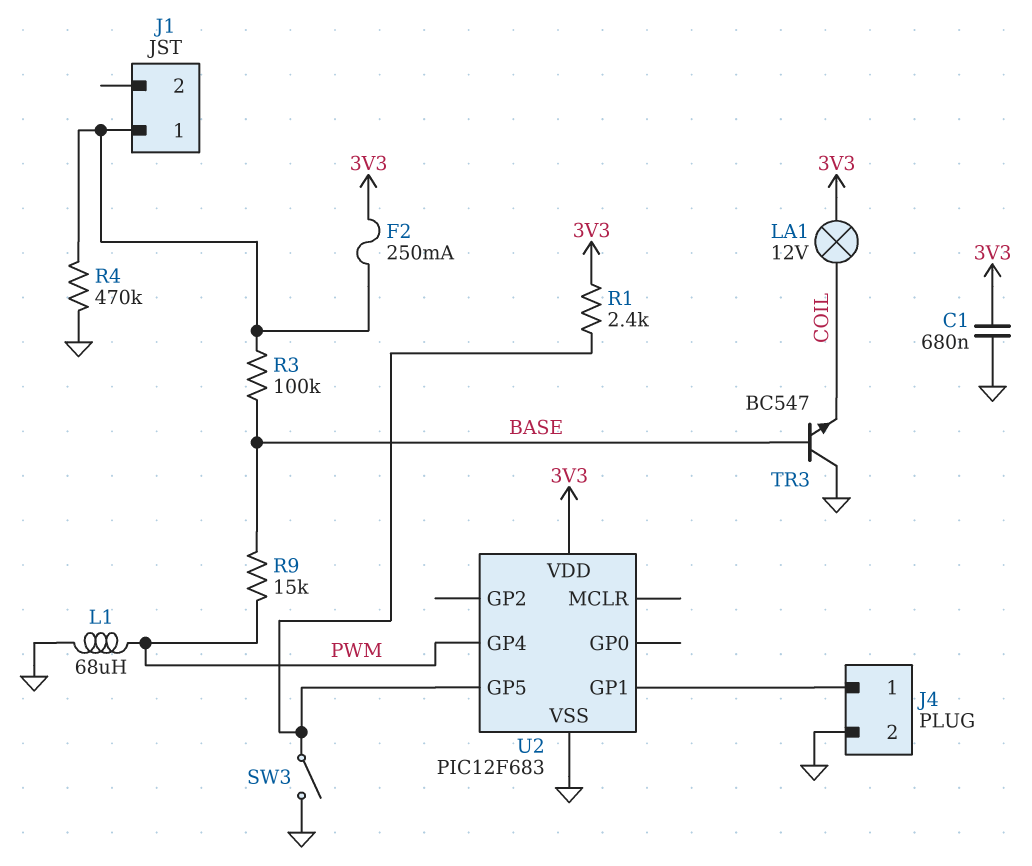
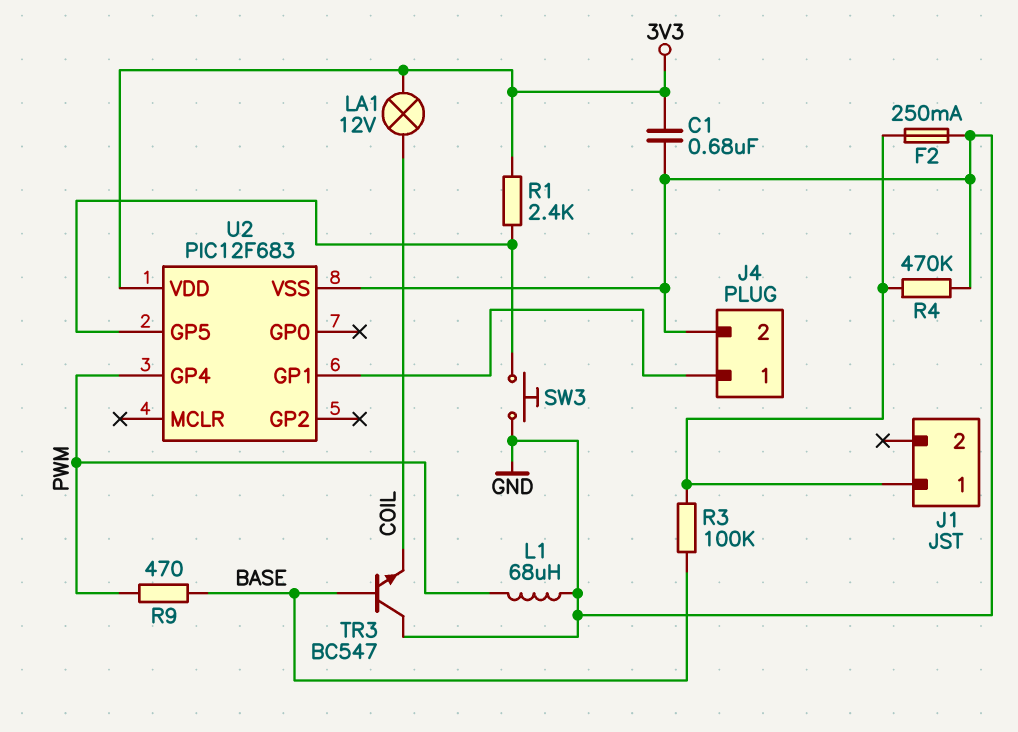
F2: 250mA (3V3, J1/1) -> 250mA (GND, J1/1)
R9: 15k (BASE, PWM) -> 470 (BASE, PWM)
SW3: switch (GND, U2/GP5) -> button (GND, U2/GP5)

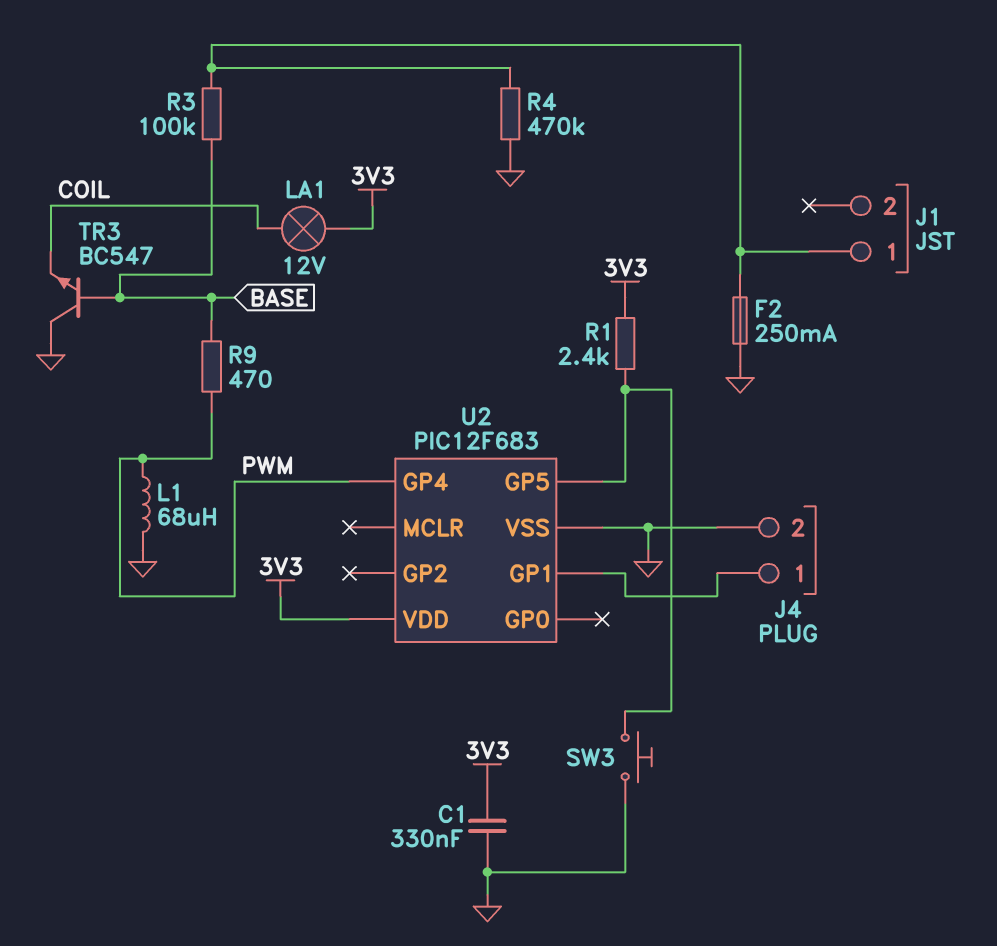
C1: 680nF (3V3, GND) -> 330nF (3V3, GND)

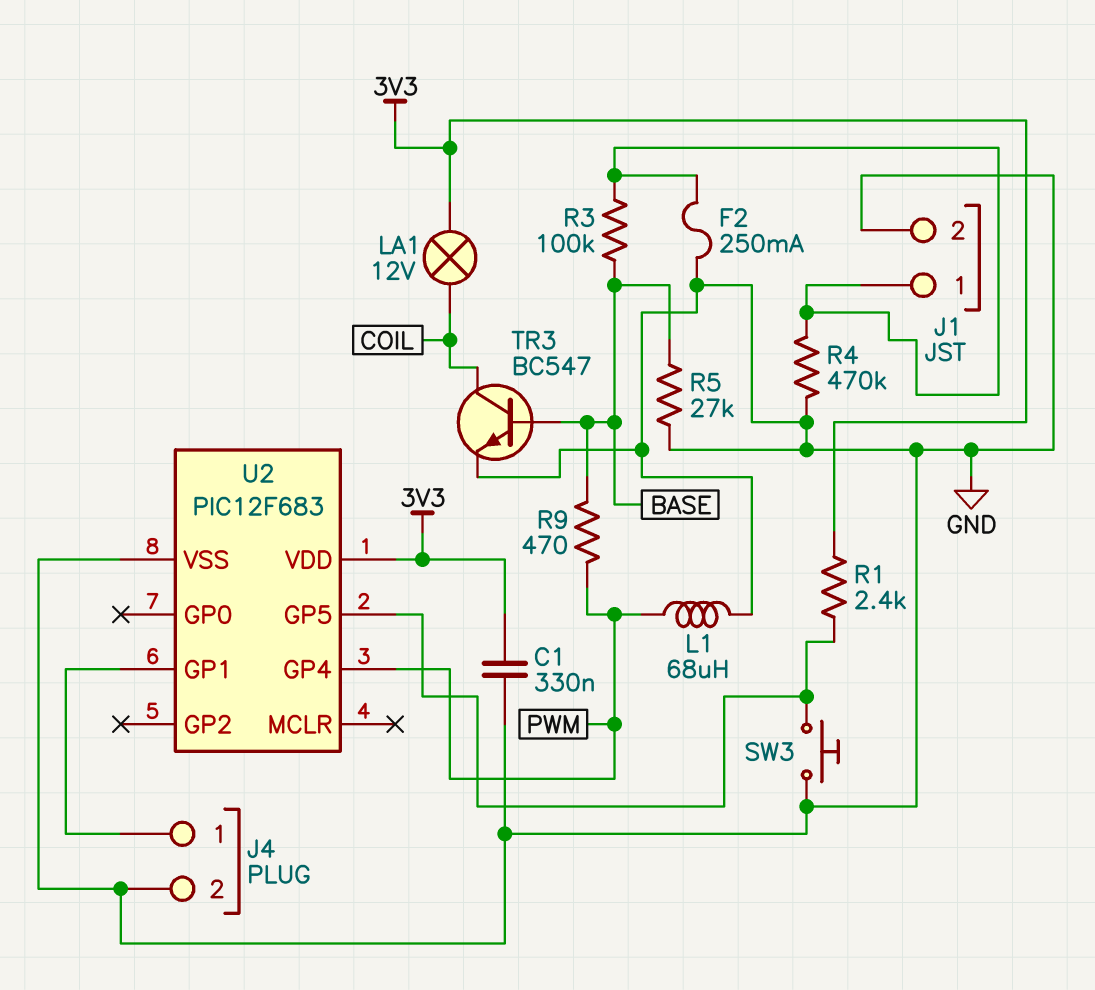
J1 pin 2: none -> GND
R5: none -> 27k (BASE, GND)
TR3: NPN BC547 (B BASE, C GND, E COIL) -> NPN BC547 (B BASE, C COIL, E GND)

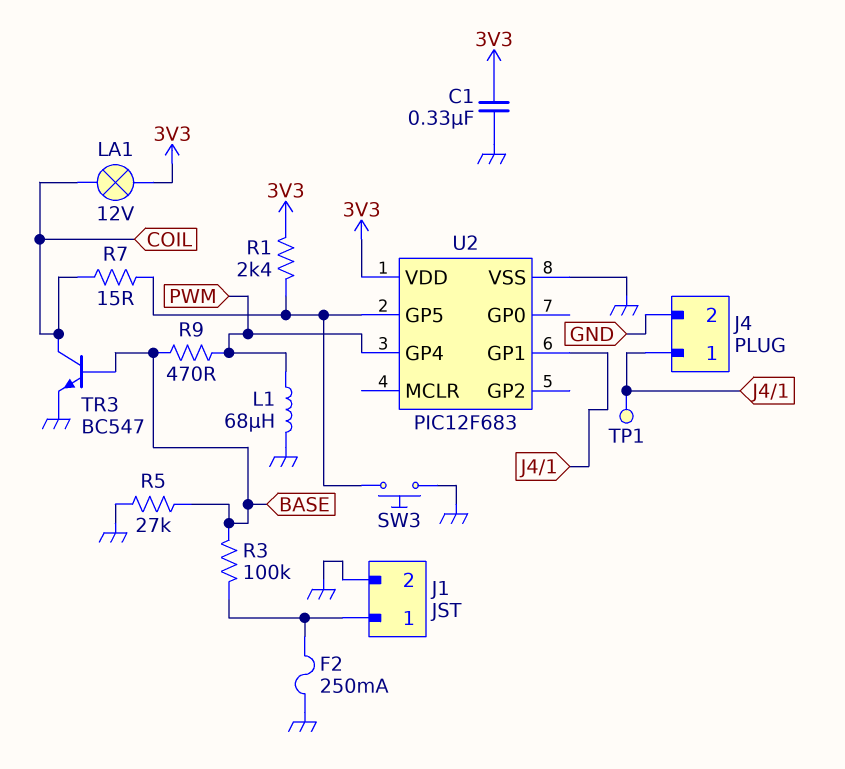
R4: 470k (GND, J1/1) -> none
R7: none -> 15 (COIL, U2/GP5)
TP1: none -> test point (J4/1)

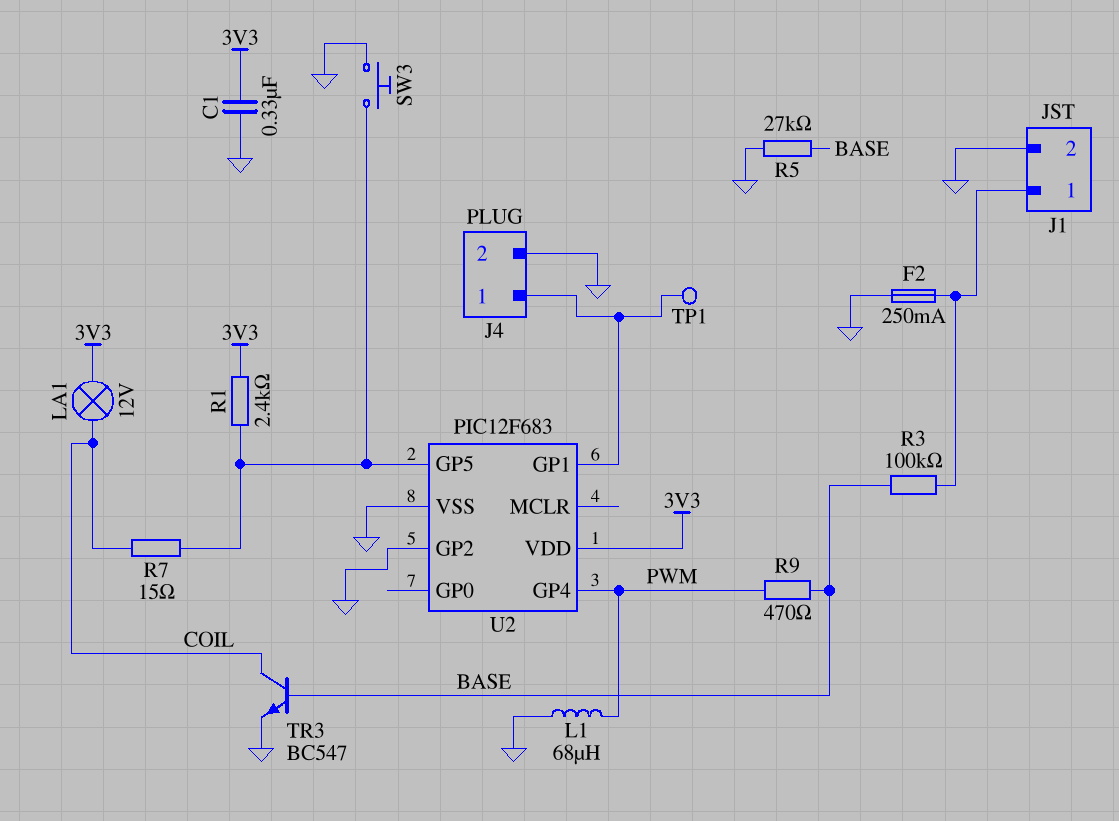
U2 pin GP2: none -> GND

